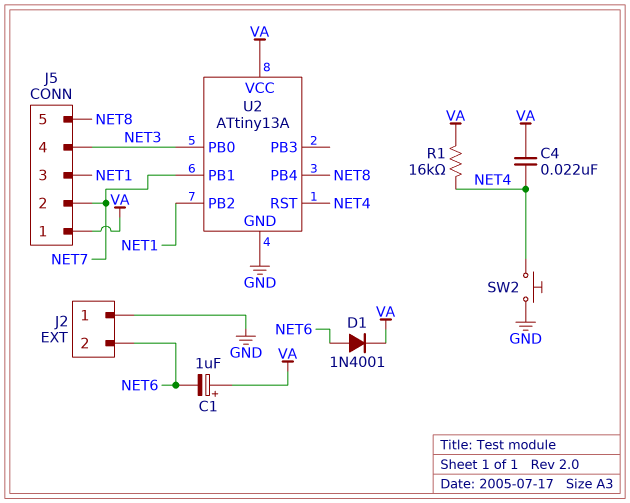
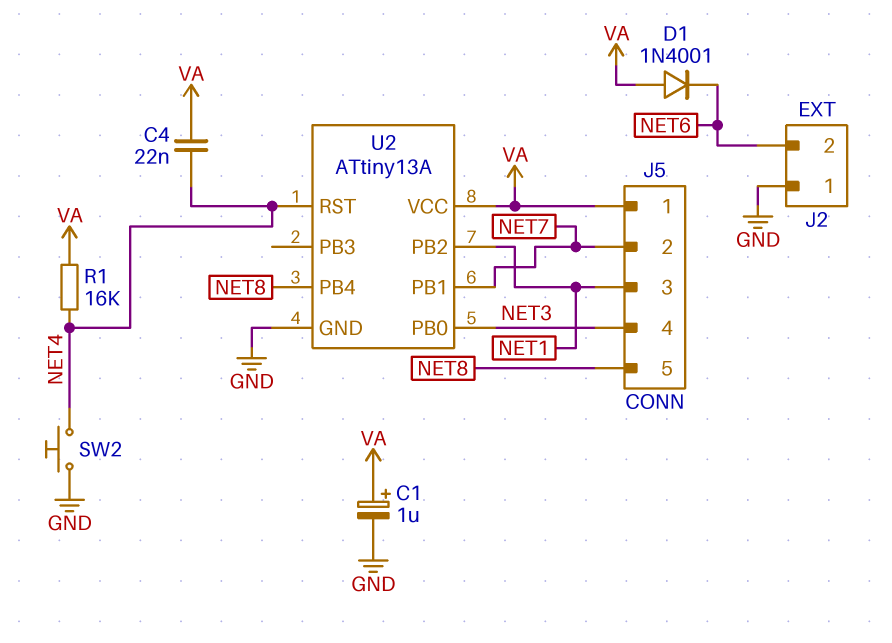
C1: 1uF (plus VA, minus NET6) -> 1uF (plus VA, minus GND)
D1: diode 1N4001 (A NET6, K VA) -> diode 1N4001 (A VA, K NET6)

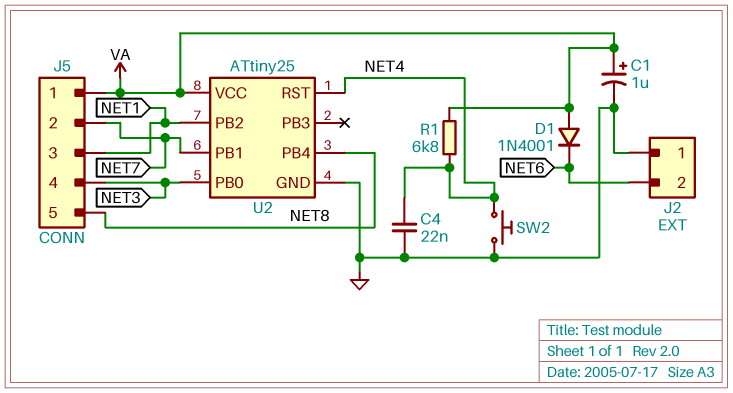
C4: 22nF (NET4, VA) -> 22nF (GND, NET4)
R1: 16k (NET4, VA) -> 6.8k (NET4, VA)
U2: ATtiny13A -> ATtiny25

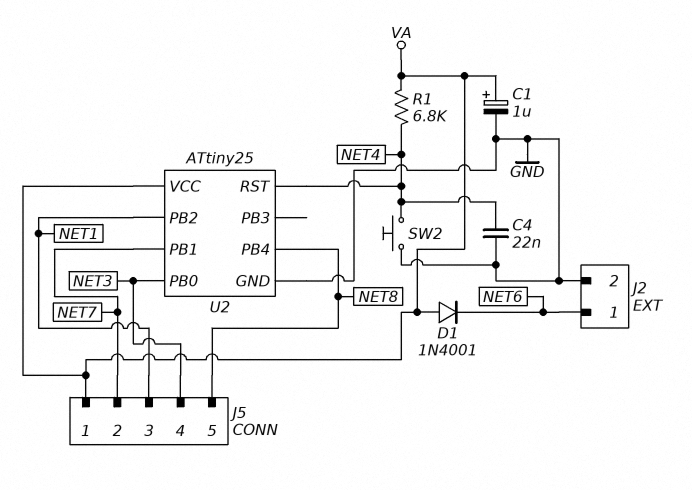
J2 pin 1: GND -> NET6
J2 pin 2: NET6 -> GND

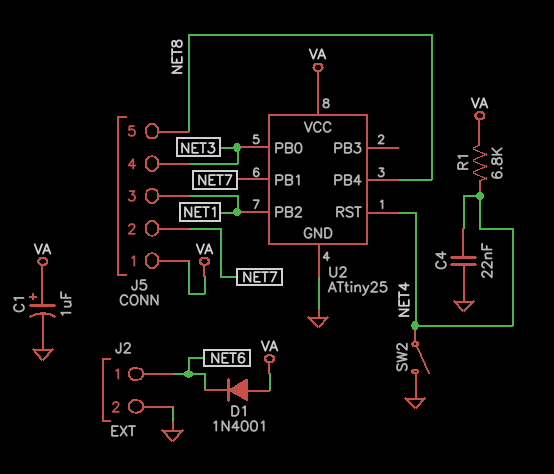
SW2: button (GND, NET4) -> switch (GND, NET4)

